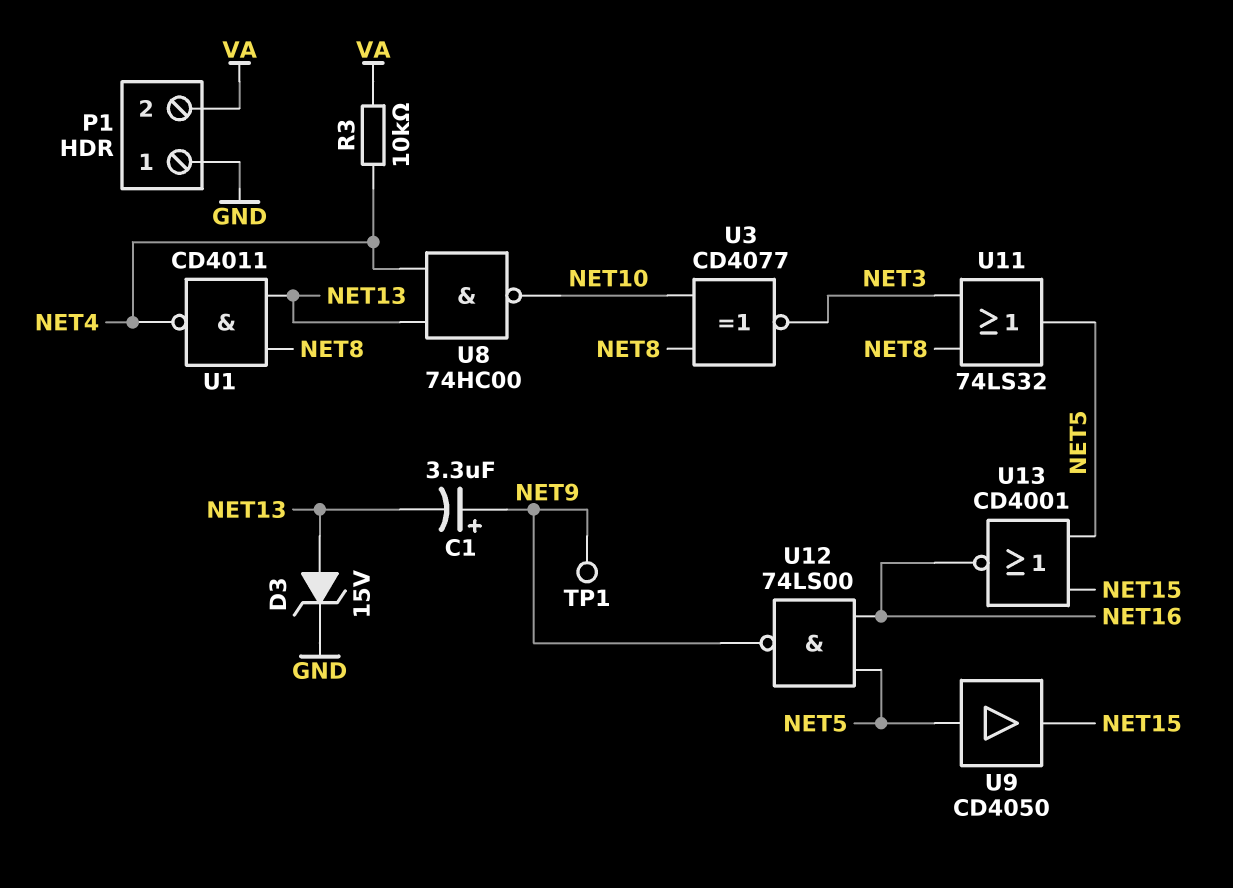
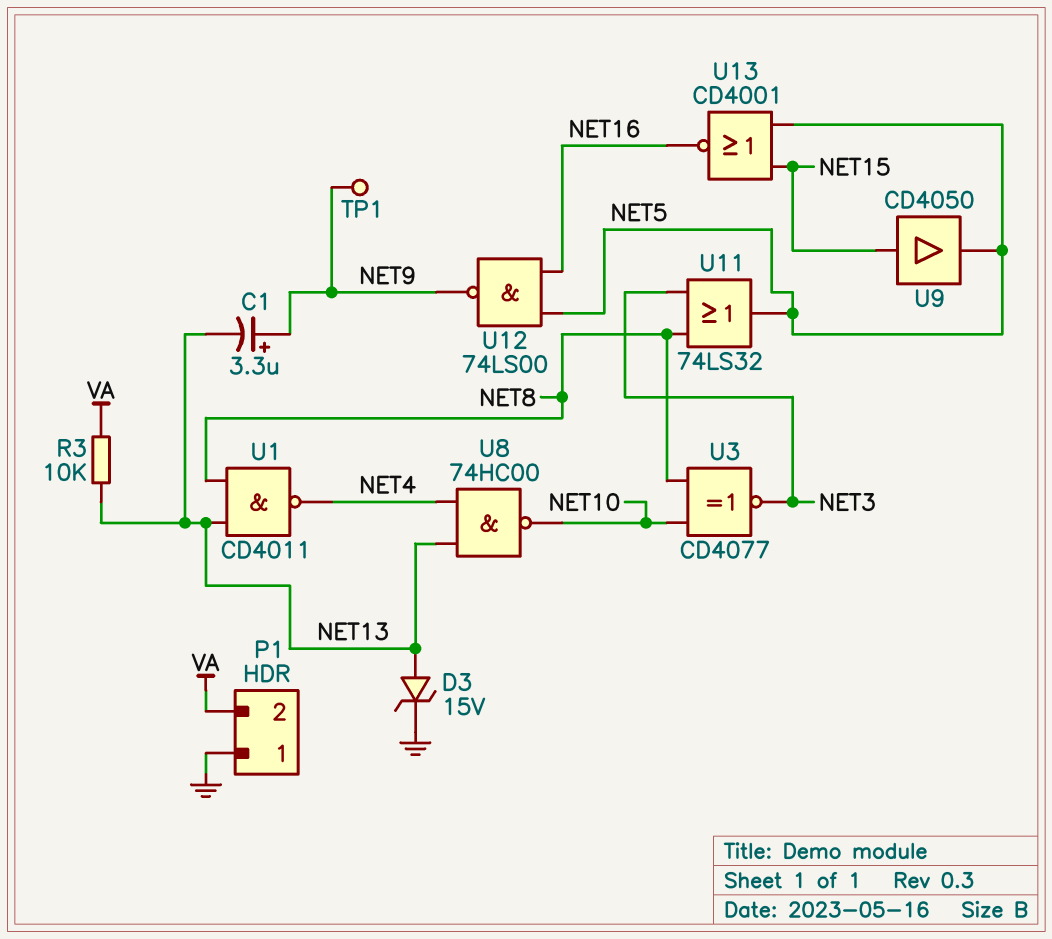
R3: 10k (NET4, VA) -> 10k (NET13, VA)
U9: buffer CD4050 (in NET5, out NET15) -> buffer CD4050 (in NET15, out NET5)

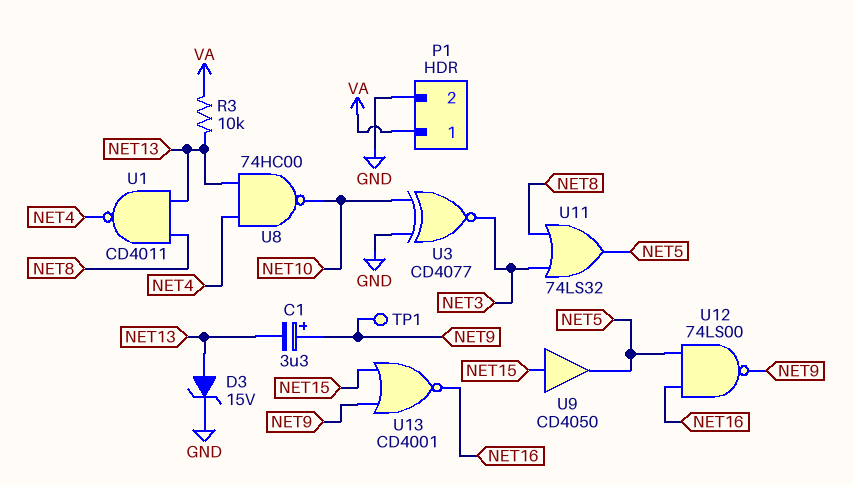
P1 pin 1: GND -> VA
P1 pin 2: VA -> GND
U3: XNOR CD4077 (in NET8, in NET10, out NET3) -> XNOR CD4077 (in GND, in NET10, out NET3)
U13: NOR CD4001 (in NET5, in NET15, out NET16) -> NOR CD4001 (in NET9, in NET15, out NET16)

